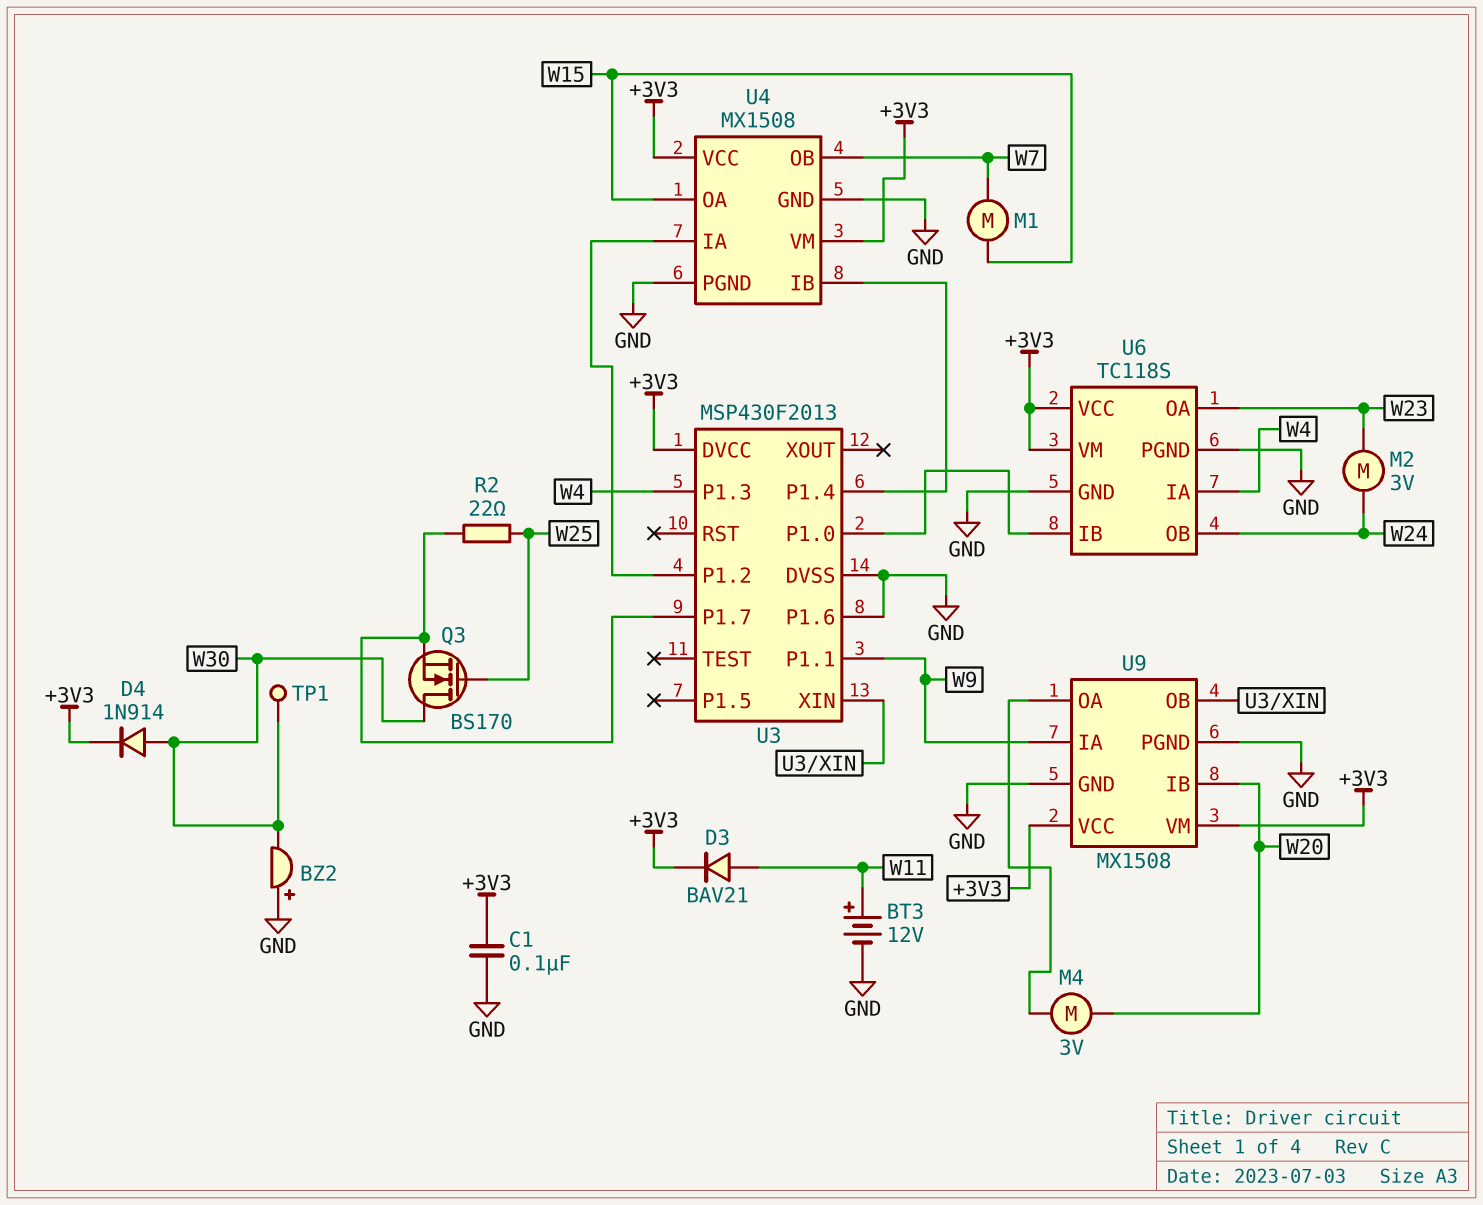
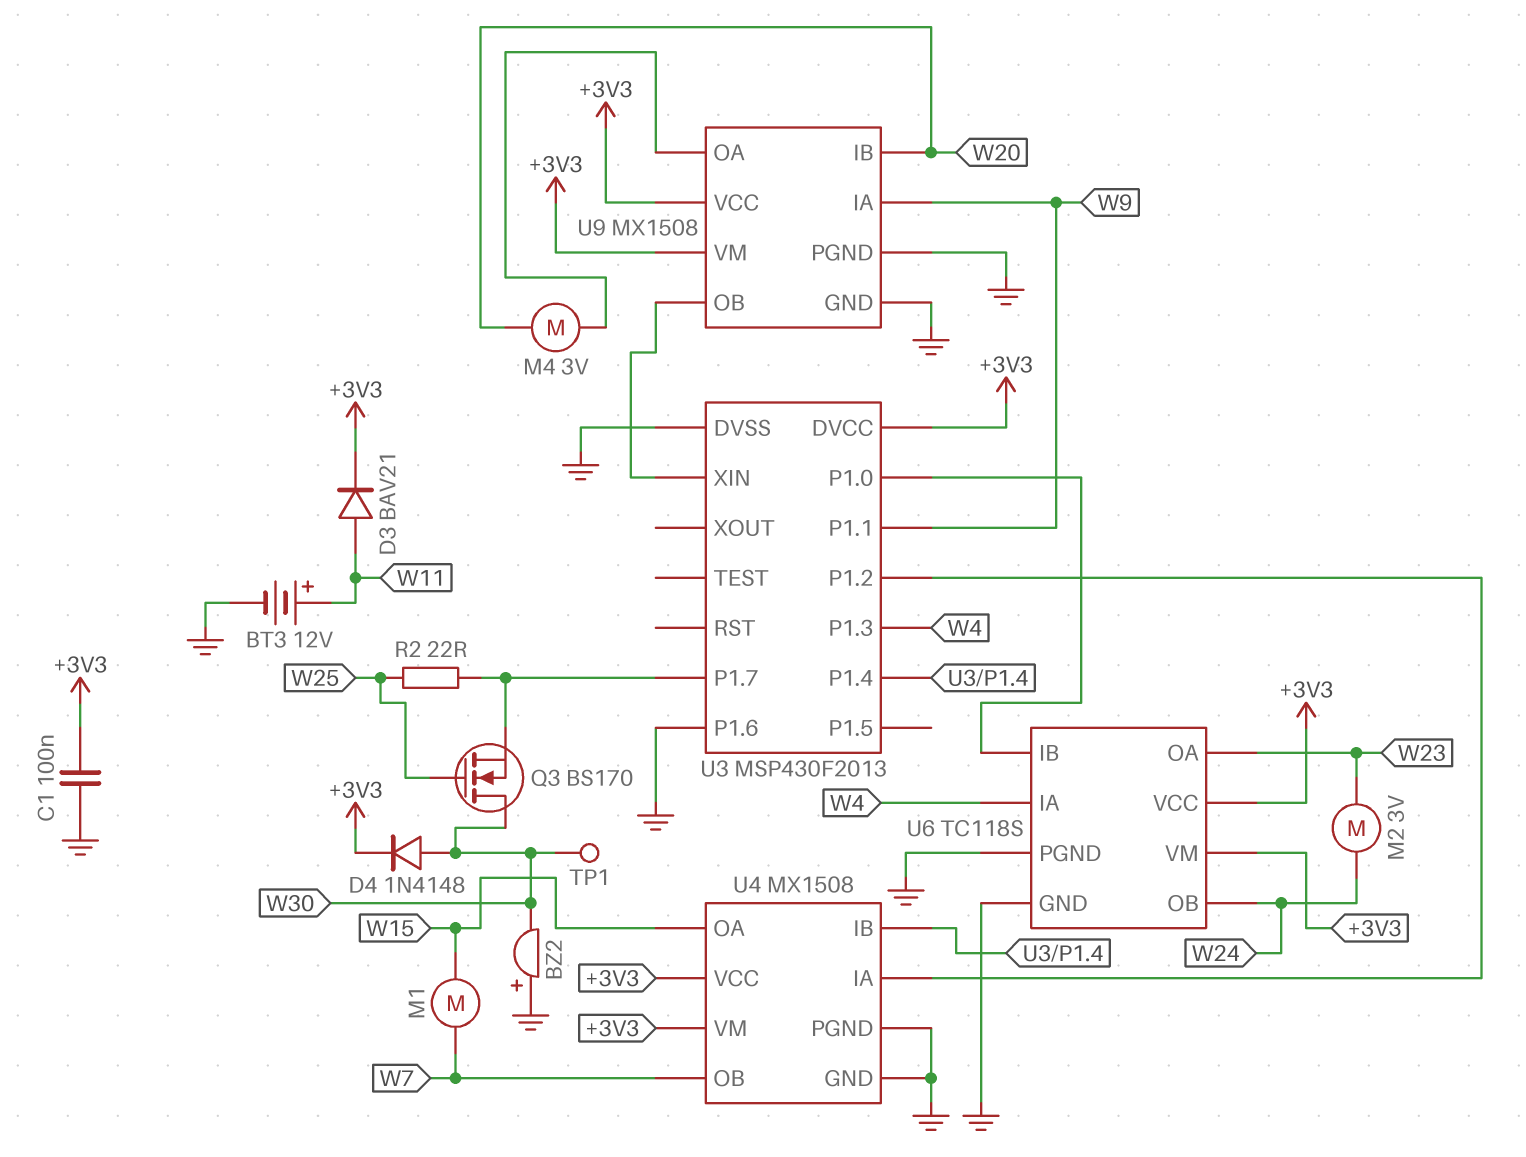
D4: diode 1N914 (A W30, K +3V3) -> diode 1N4148 (A W30, K +3V3)

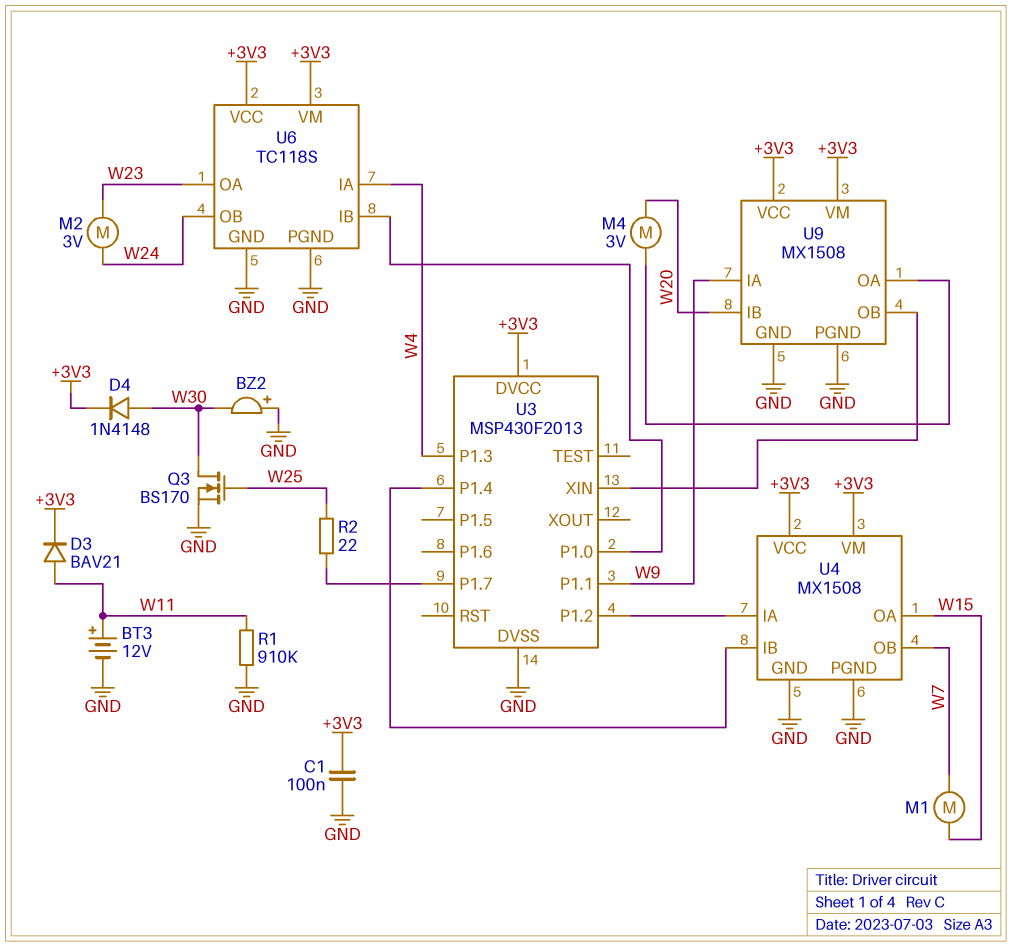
Q3: NMOS BS170 (G W25, D W30, S U3/P1.7) -> NMOS BS170 (G W25, D W30, S GND)
R1: none -> 910k (GND, W11)
TP1: test point (W30) -> none
U3 pin P1.6: GND -> none

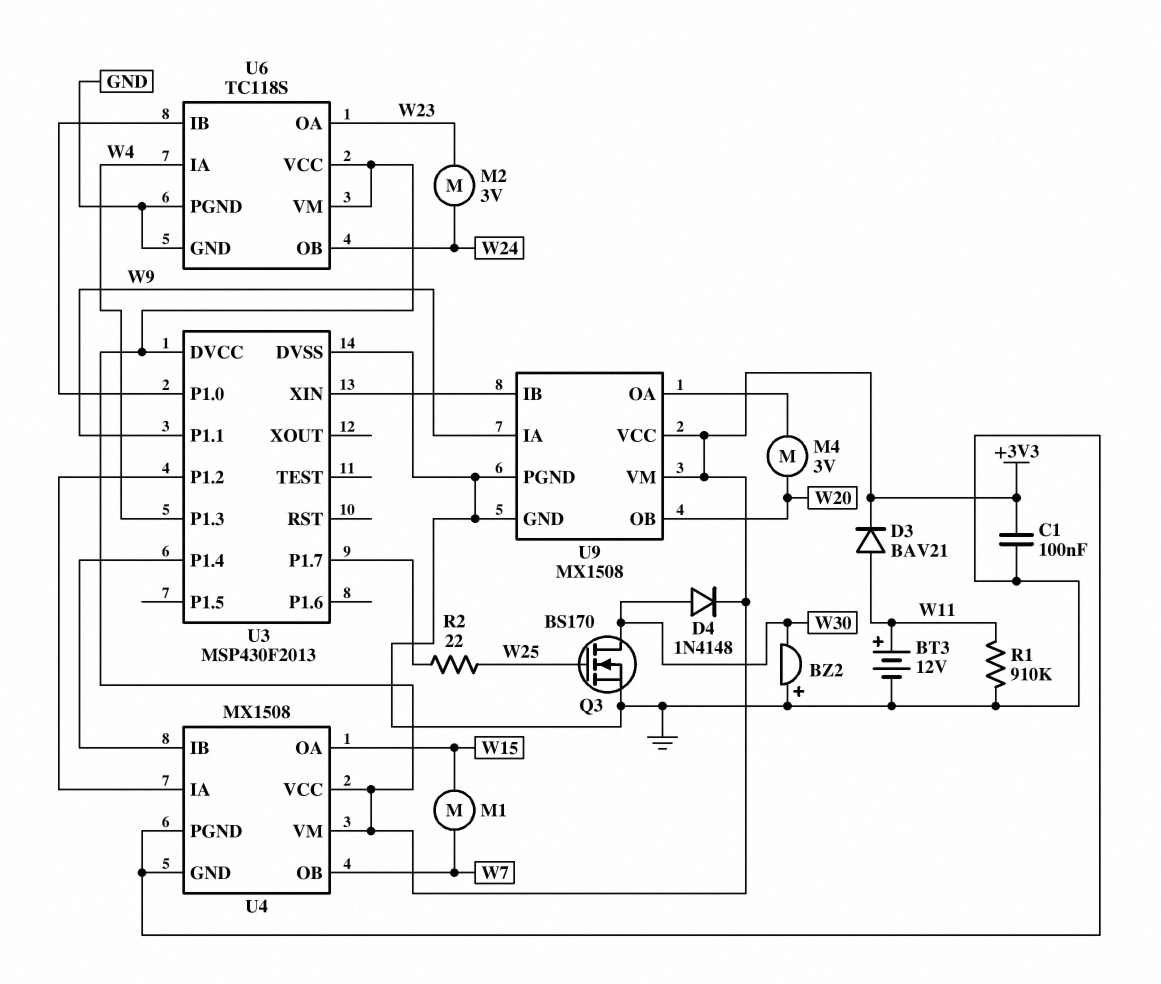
U9 pin IB: W20 -> U3/XIN
U9 pin OB: U3/XIN -> W20

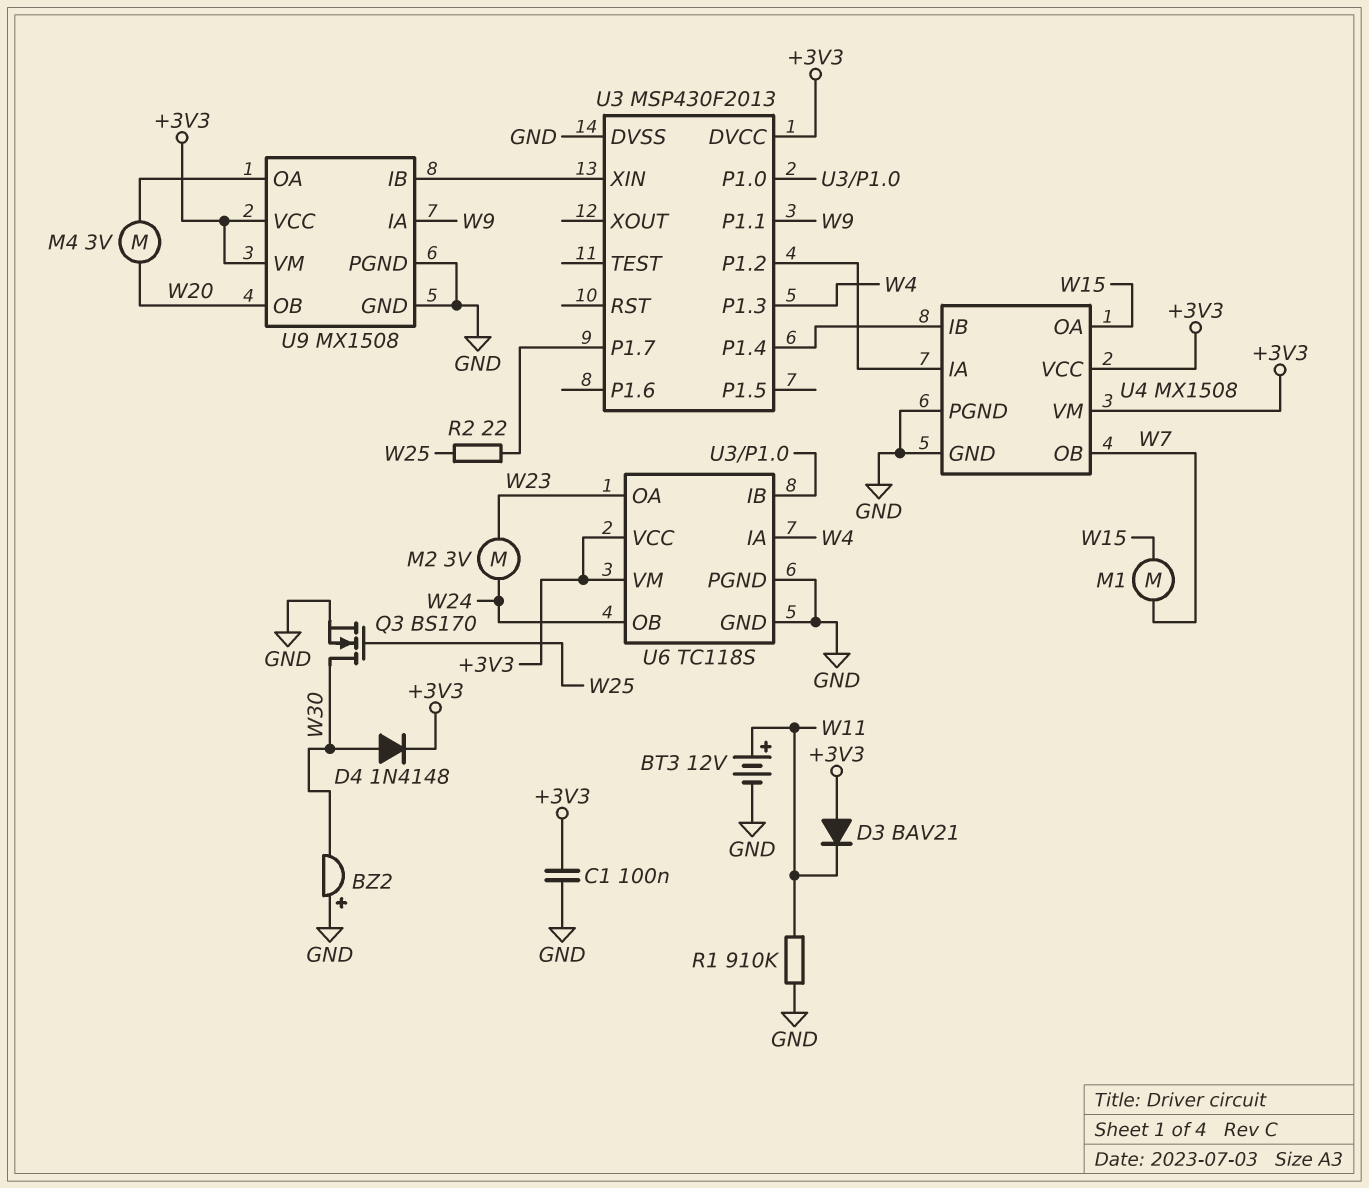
D3: diode BAV21 (A W11, K +3V3) -> diode BAV21 (A +3V3, K W11)

